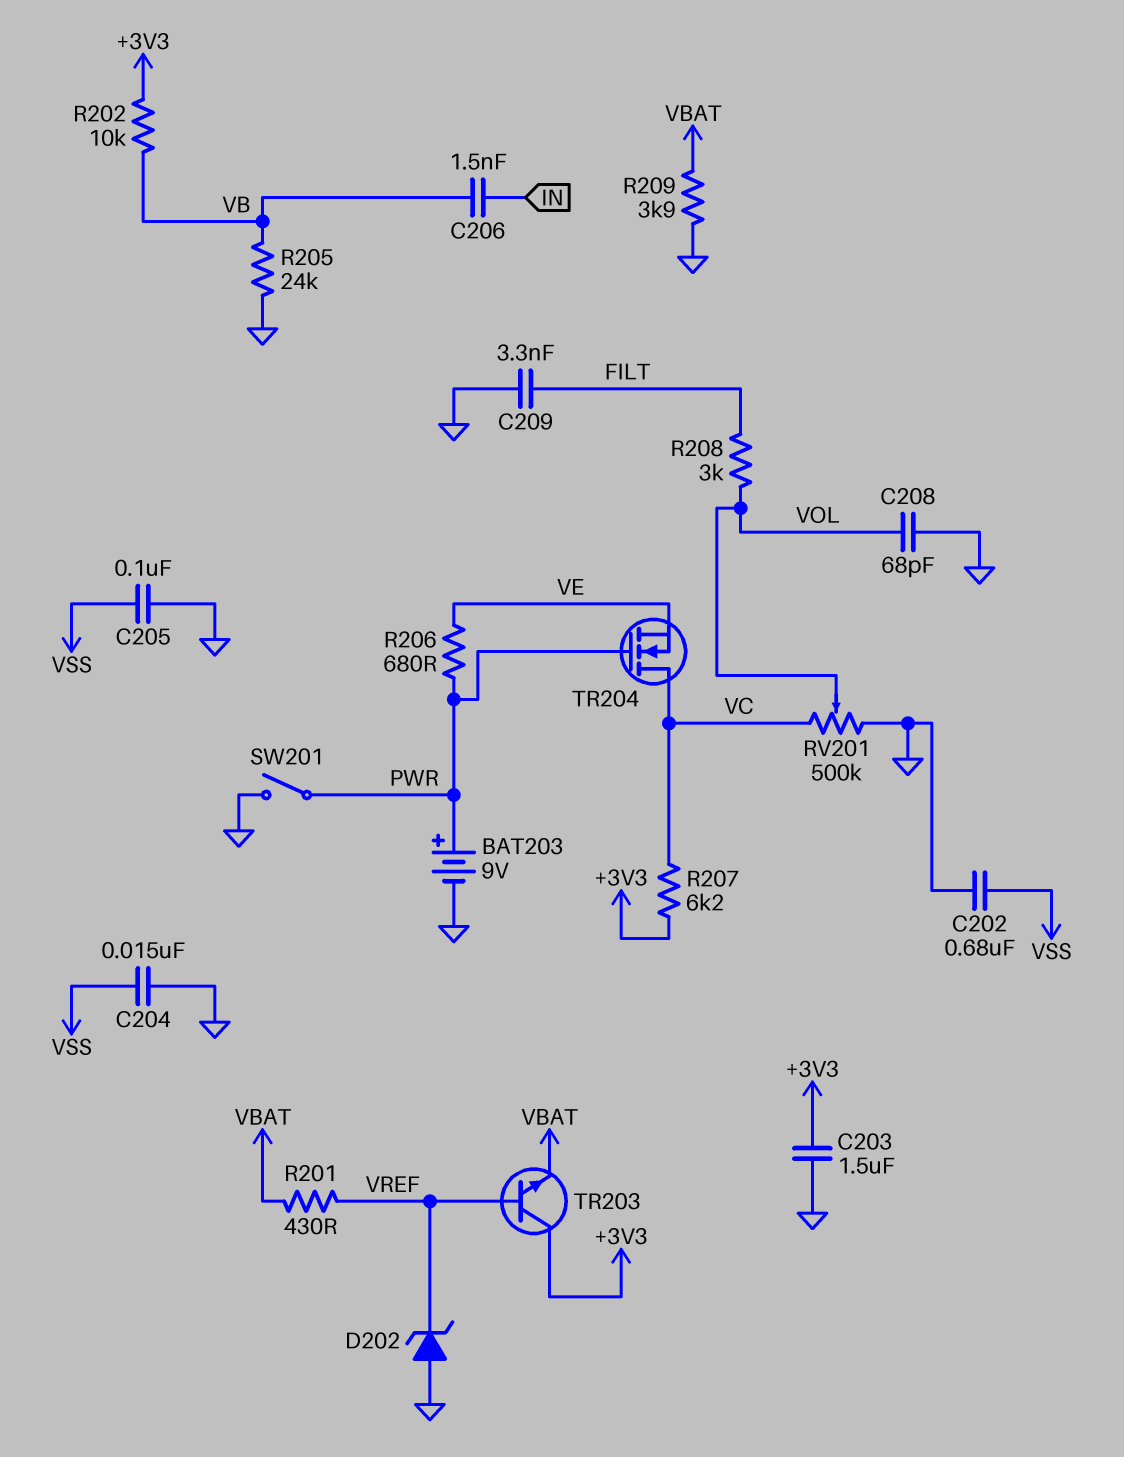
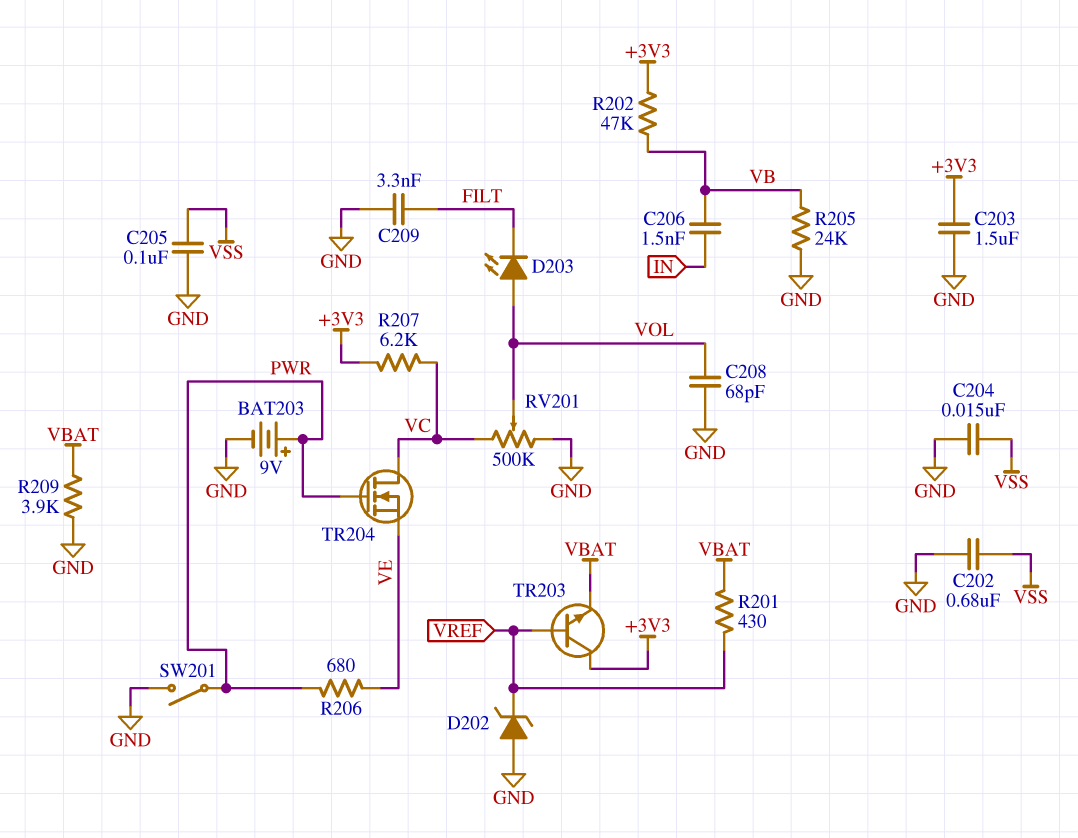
D203: none -> LED (A VOL, K FILT)
R202: 10k (+3V3, VB) -> 47k (+3V3, VB)
R208: 3k (FILT, VOL) -> none

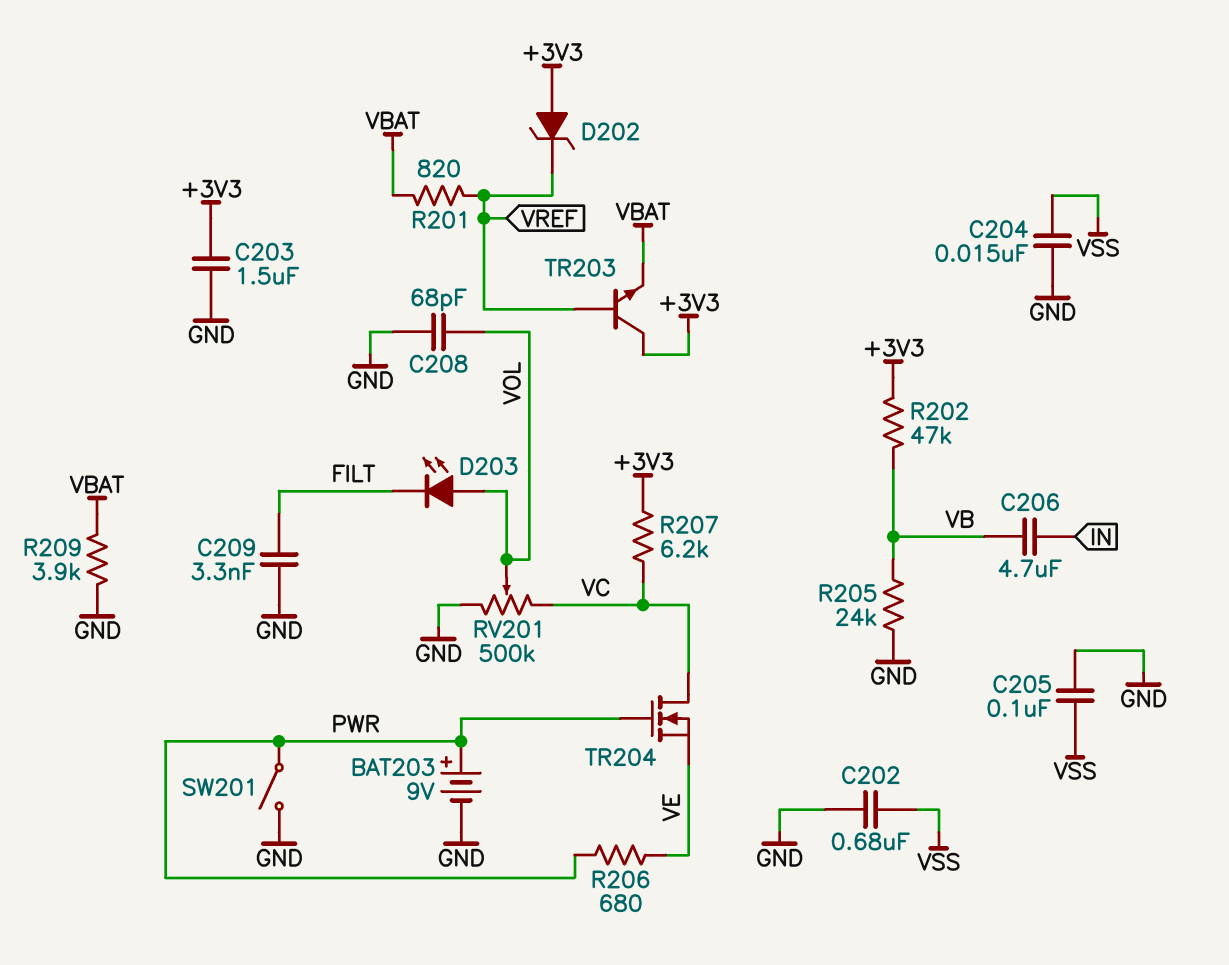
C206: 1.5nF (IN, VB) -> 4.7uF (IN, VB)
D202: zener (A GND, K VREF) -> zener (A +3V3, K VREF)
R201: 430 (VBAT, VREF) -> 820 (VBAT, VREF)

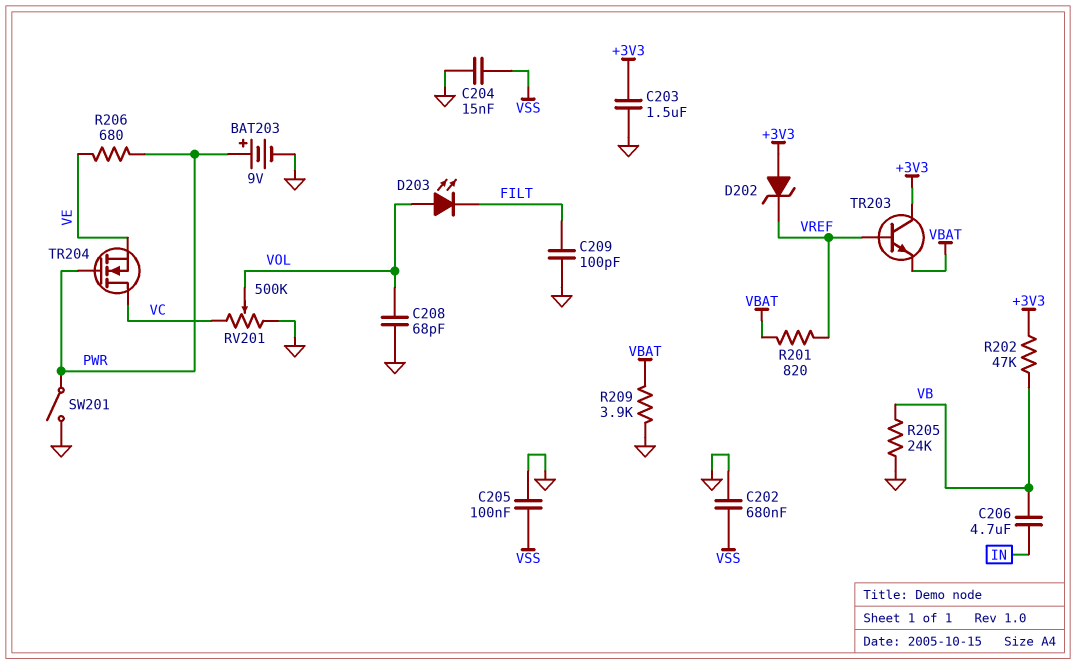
C209: 3.3nF (FILT, GND) -> 100pF (FILT, GND)
R207: 6.2k (+3V3, VC) -> none

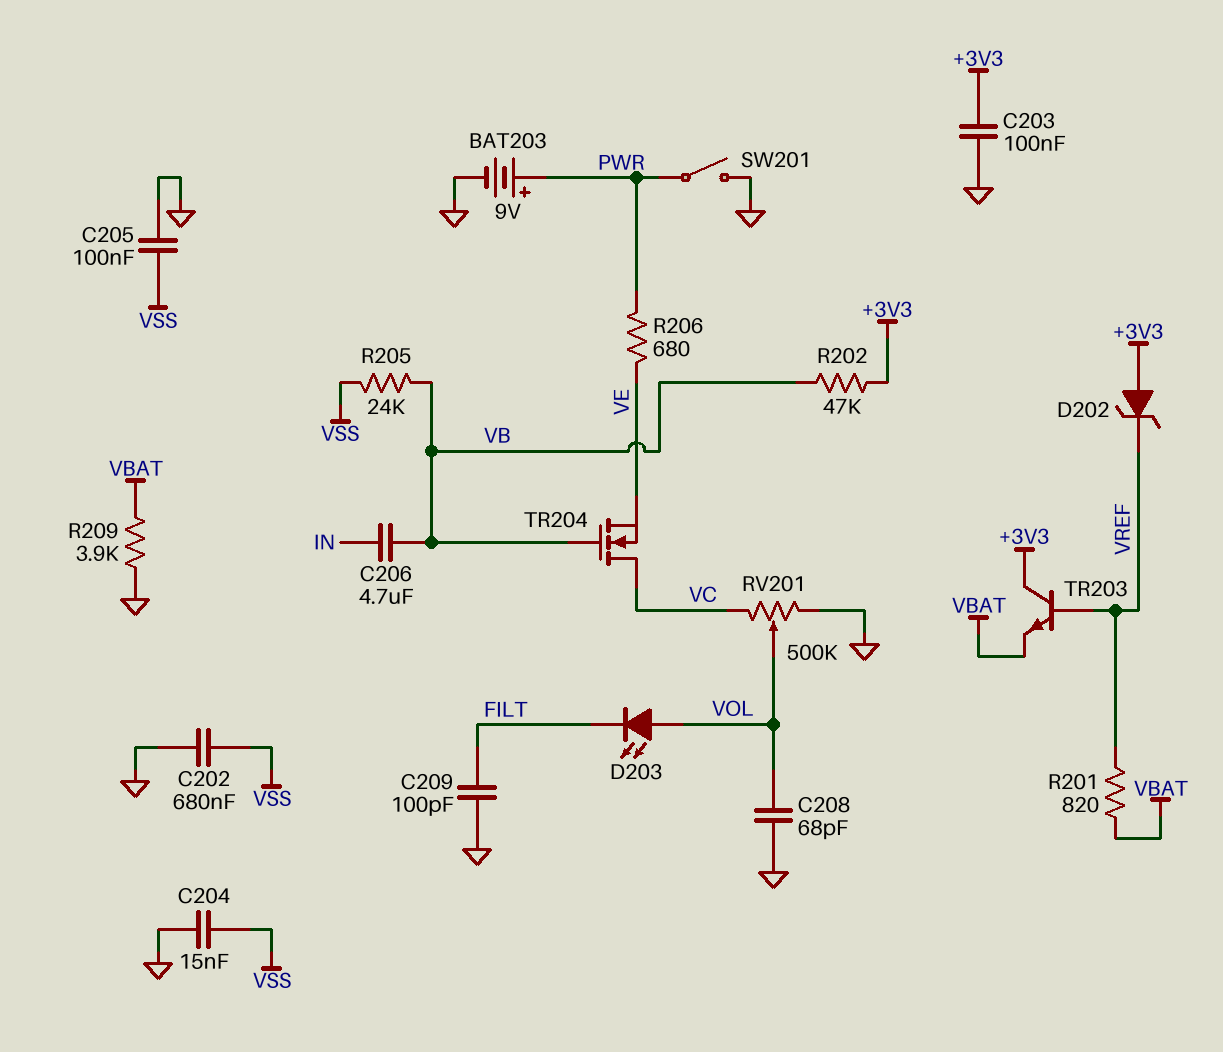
C203: 1.5uF (+3V3, GND) -> 100nF (+3V3, GND)
R205: 24k (GND, VB) -> 24k (VB, VSS)
TR204: NMOS (G PWR, D VC, S VE) -> NMOS (G VB, D VC, S VE)

